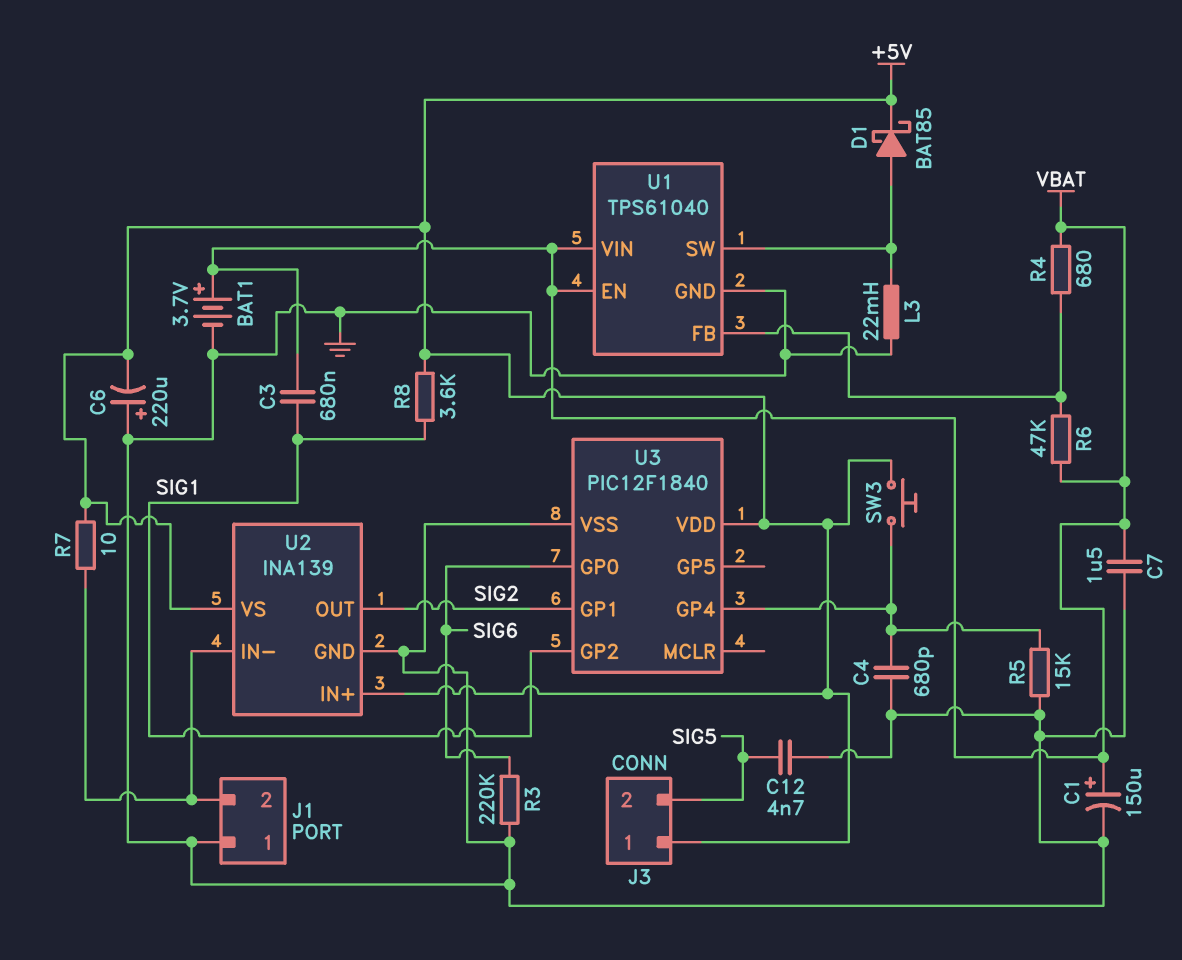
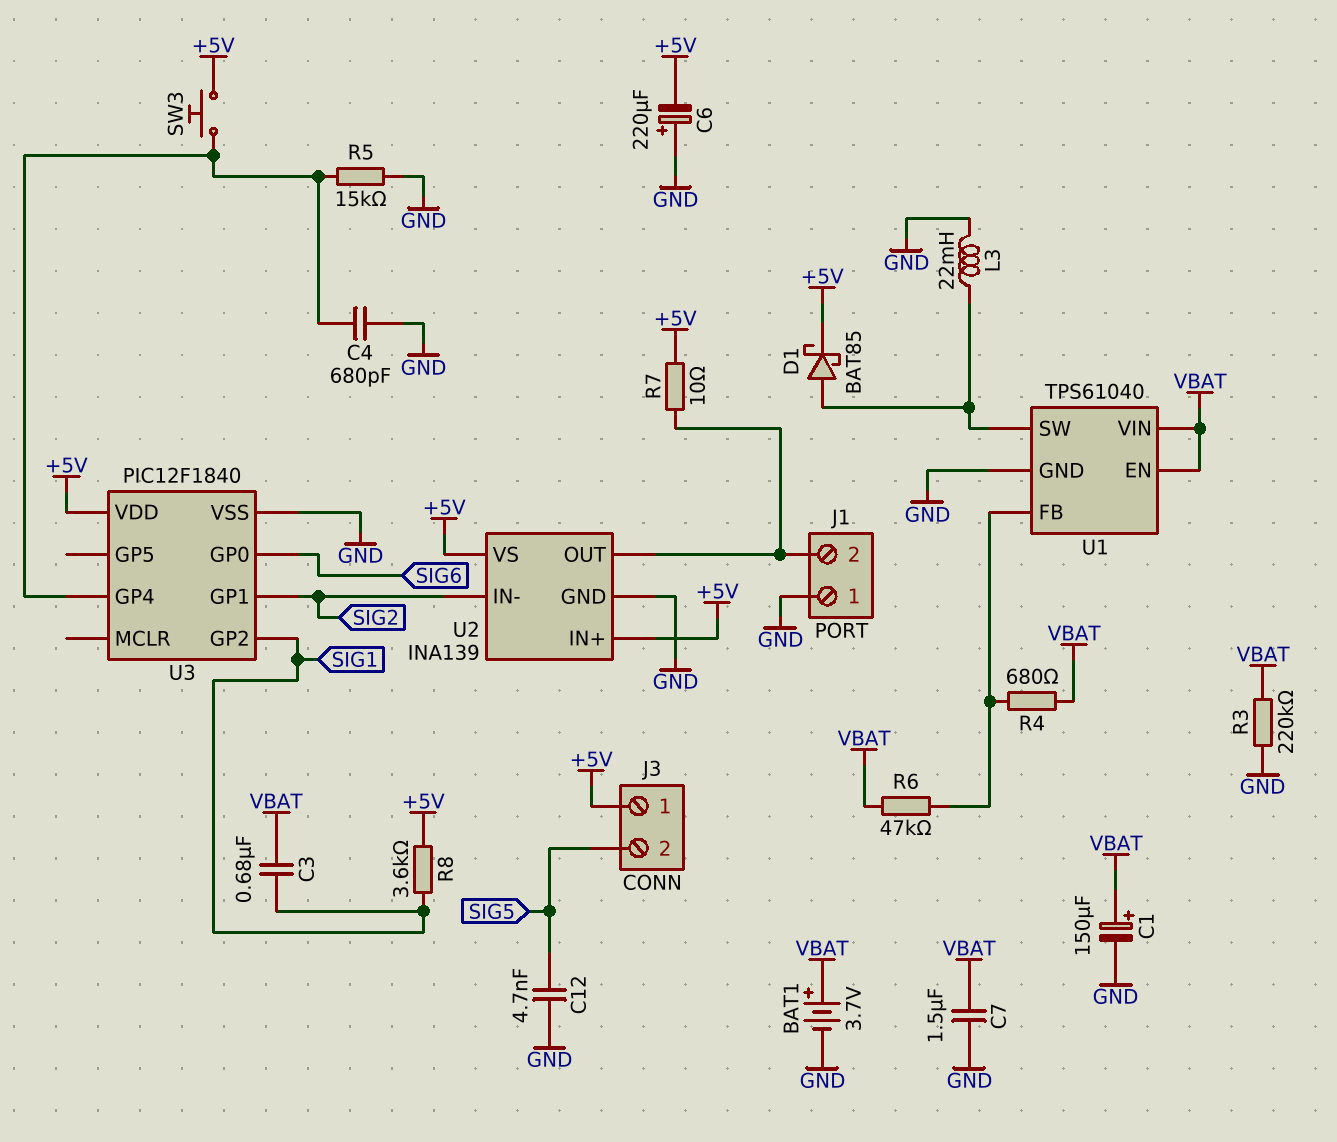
R3: 220k (GND, SIG6) -> 220k (GND, VBAT)
U2 pin IN-: J1/2 -> SIG2
U2 pin OUT: SIG2 -> J1/2

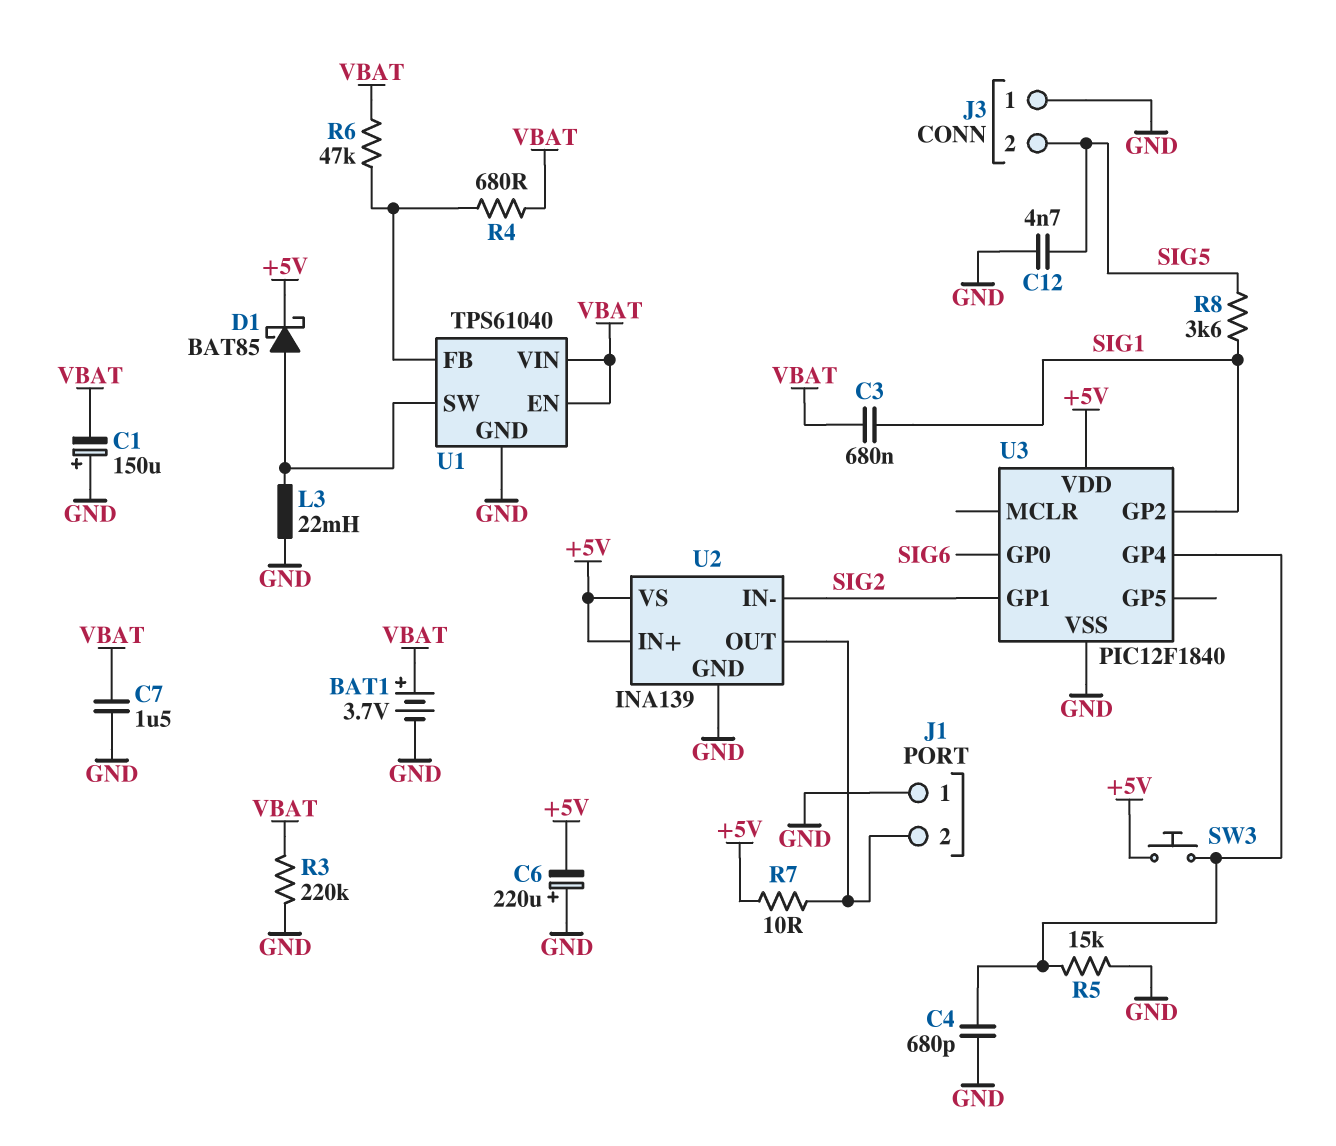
C1: 150uF (plus VBAT, minus GND) -> 150uF (plus GND, minus VBAT)
J3 pin 1: +5V -> GND
R8: 3.6k (+5V, SIG1) -> 3.6k (SIG1, SIG5)

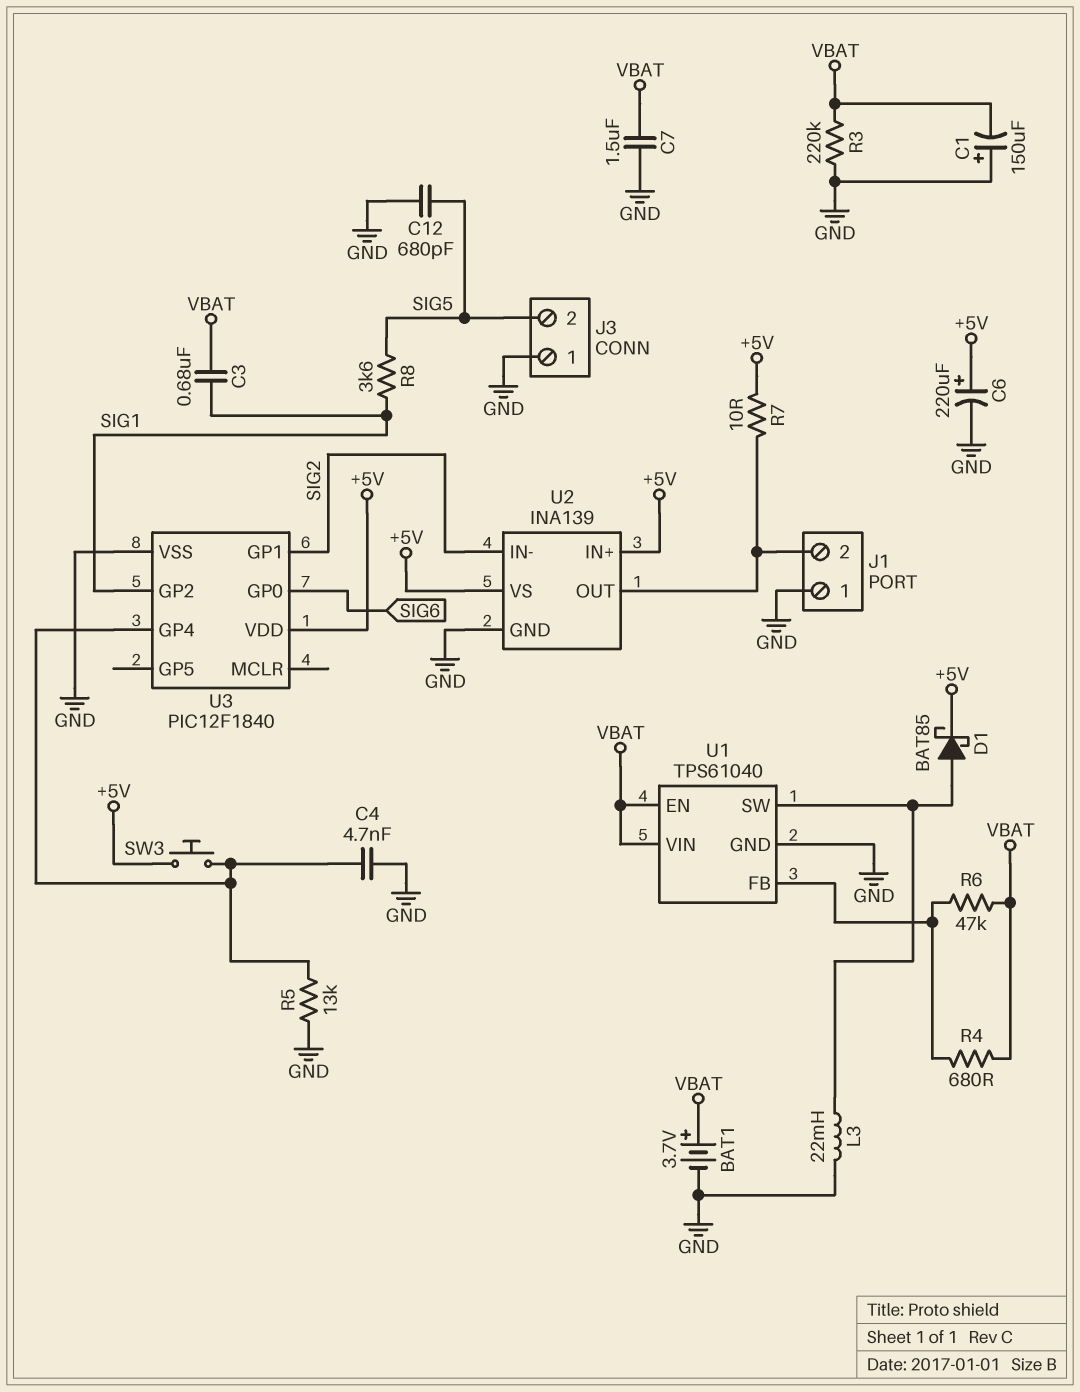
C4: 680pF (GND, U3/GP4) -> 4.7nF (GND, U3/GP4)
C6: 220uF (plus GND, minus +5V) -> 220uF (plus +5V, minus GND)
C12: 4.7nF (GND, SIG5) -> 680pF (GND, SIG5)
R5: 15k (GND, U3/GP4) -> 13k (GND, U3/GP4)

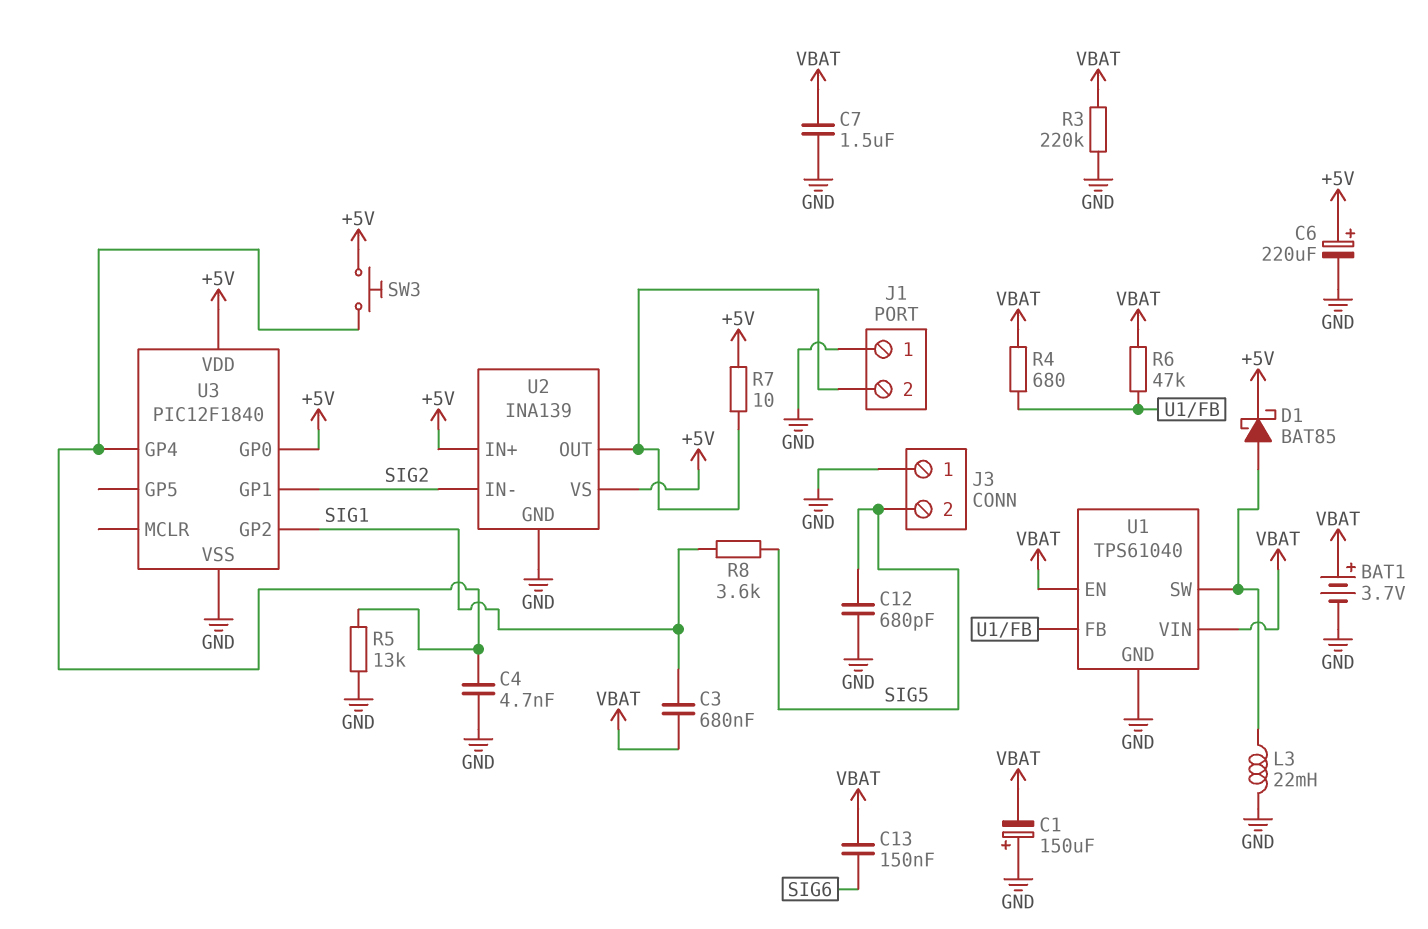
C13: none -> 150nF (SIG6, VBAT)
U3 pin GP0: SIG6 -> +5V

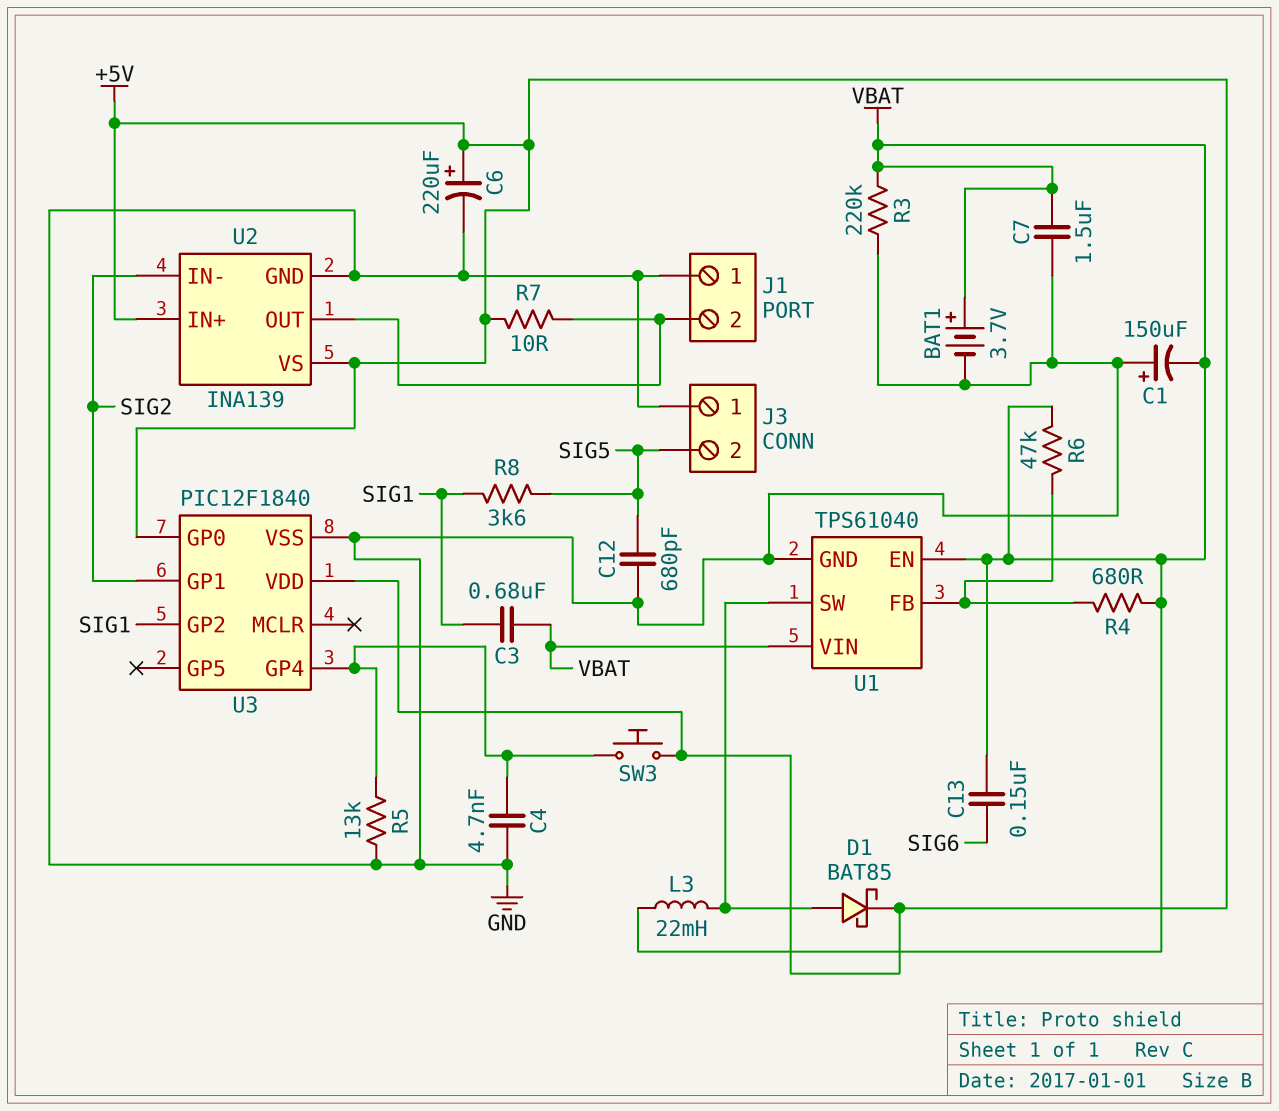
L3: 22mH (GND, U1/SW) -> 22mH (U1/SW, VBAT)

